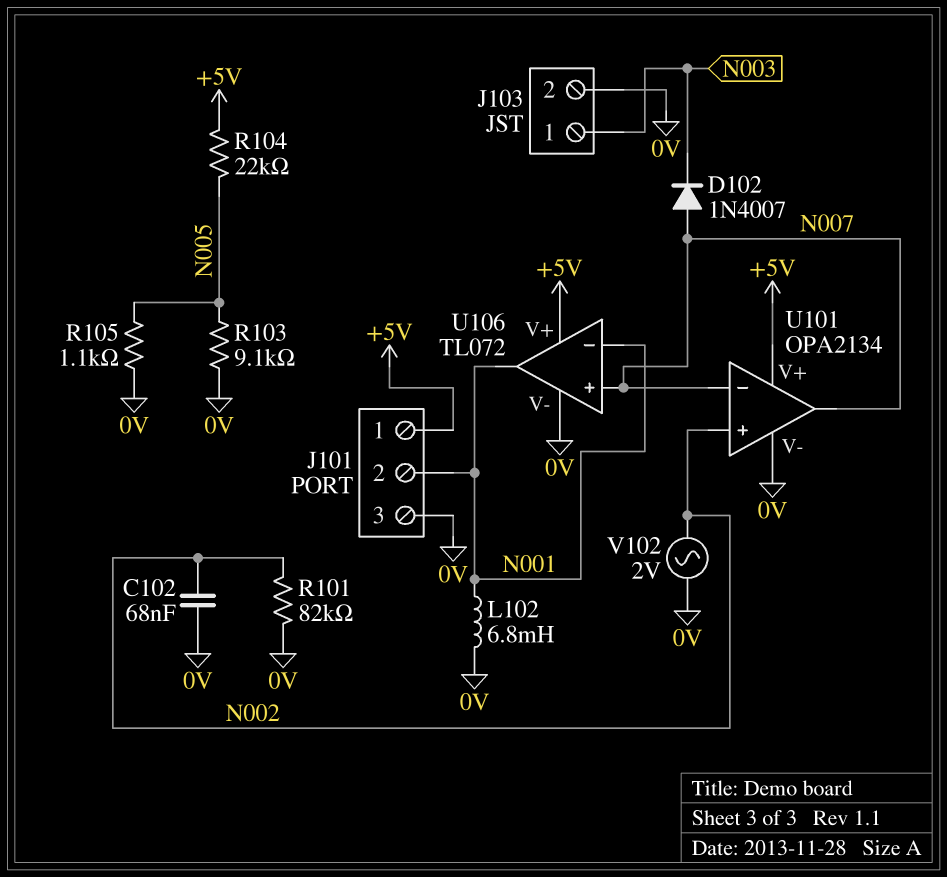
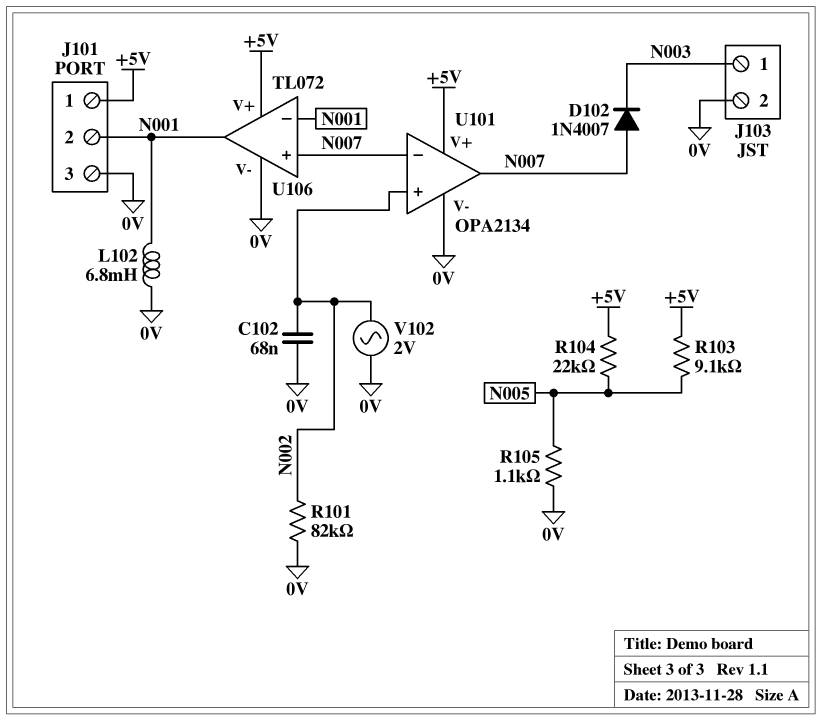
R103: 9.1k (0V, N005) -> 9.1k (+5V, N005)

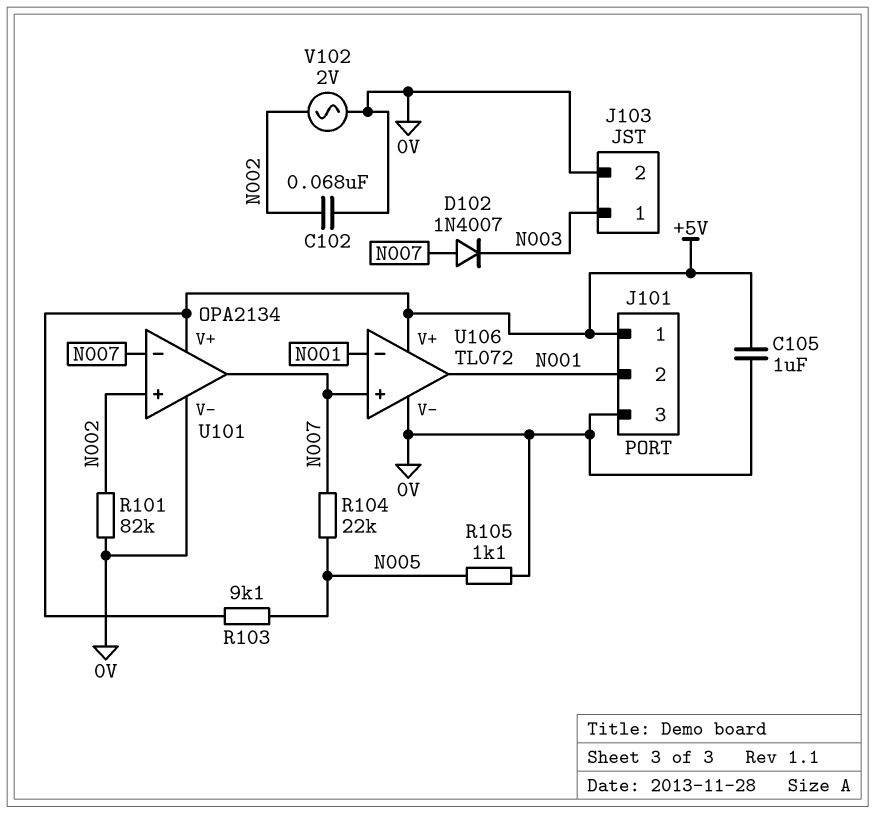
C105: none -> 1uF (+5V, 0V)
L102: 6.8mH (0V, N001) -> none
R104: 22k (+5V, N005) -> 22k (N005, N007)

